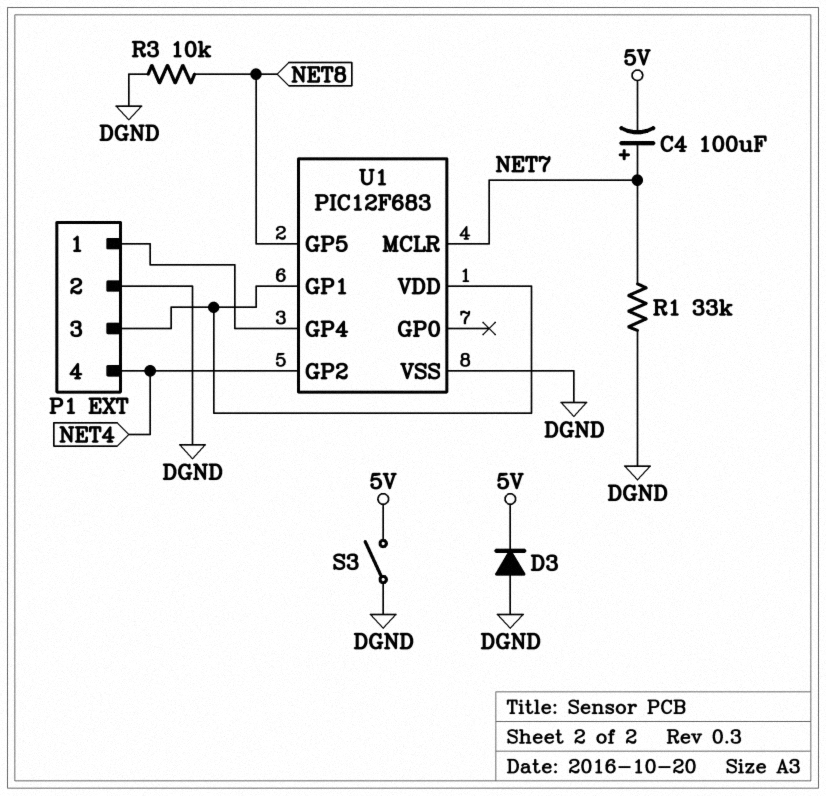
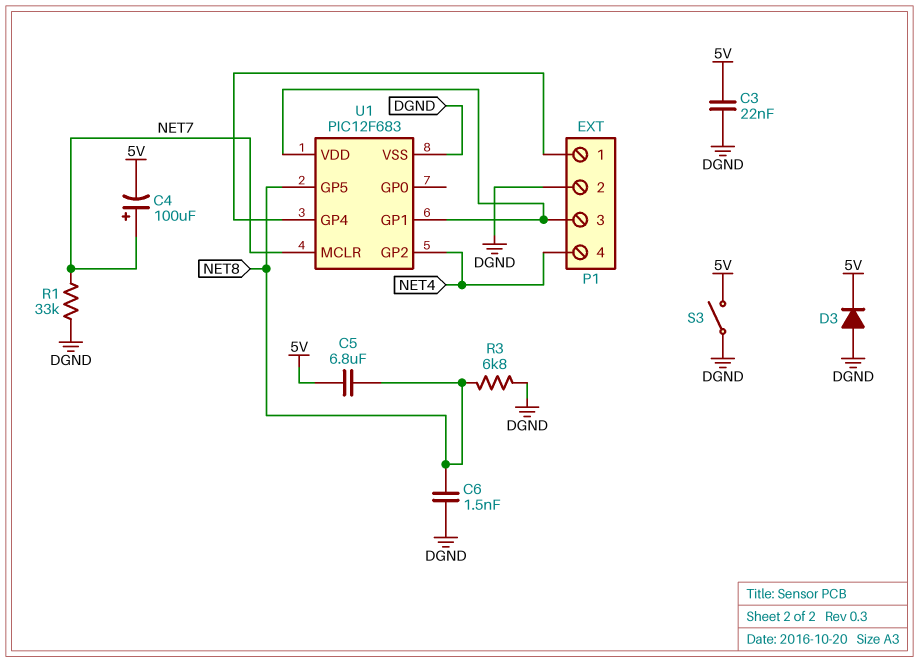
C3: none -> 22nF (5V, DGND)
C5: none -> 6.8uF (5V, NET8)
C6: none -> 1.5nF (DGND, NET8)
R3: 10k (DGND, NET8) -> 6.8k (DGND, NET8)

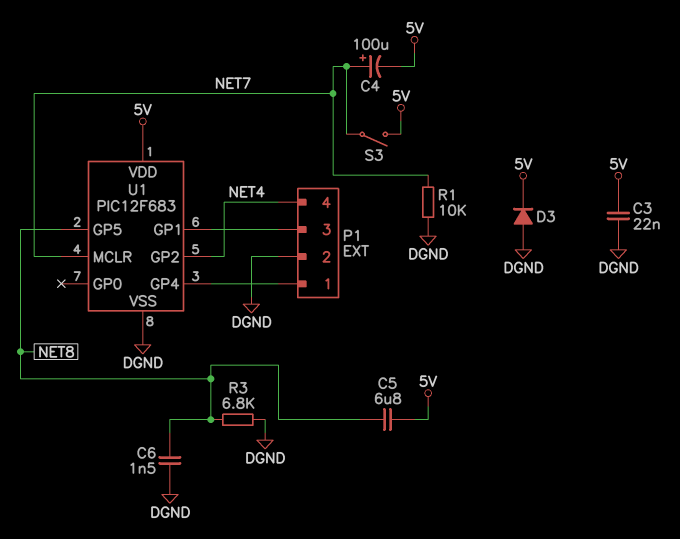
R1: 33k (DGND, NET7) -> 10k (DGND, NET7)
S3: switch (5V, DGND) -> switch (5V, NET7)
U1 pin VDD: P1/3 -> 5V

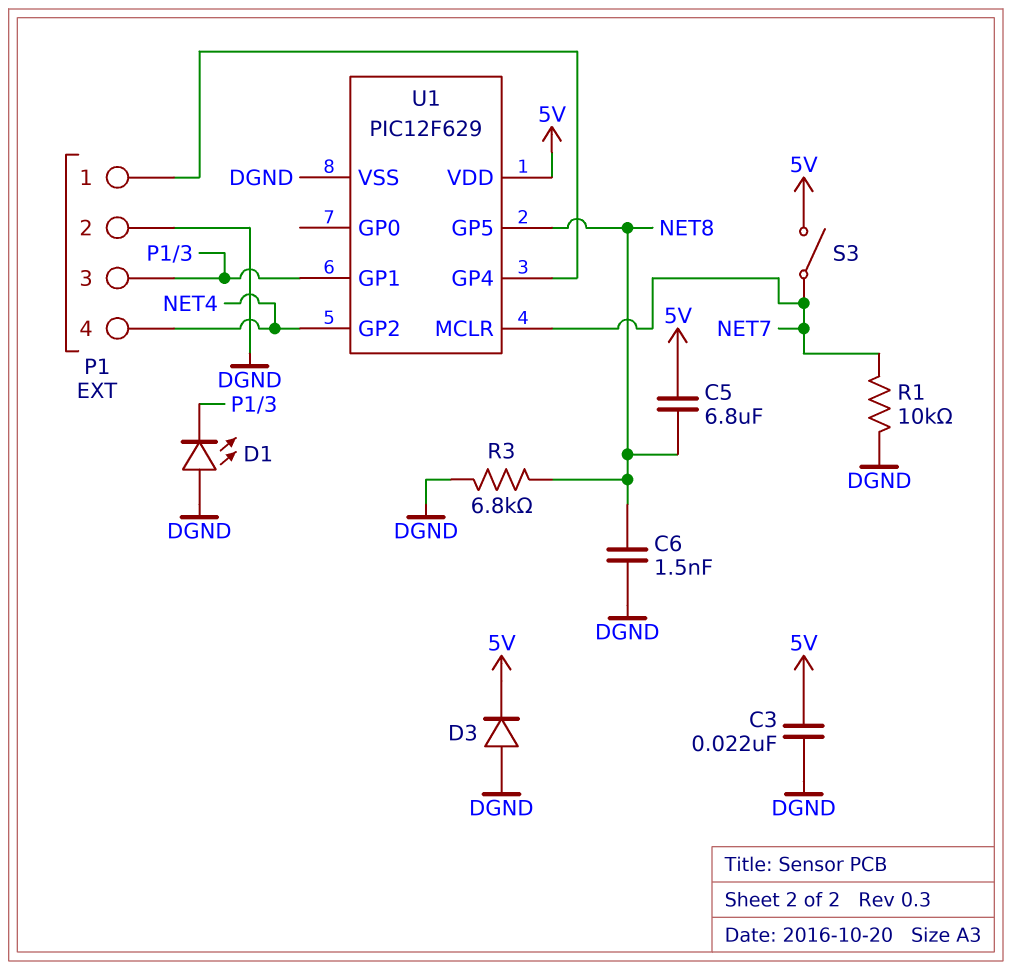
C4: 100uF (plus NET7, minus 5V) -> none
D1: none -> LED (A DGND, K P1/3)
U1: PIC12F683 -> PIC12F629

